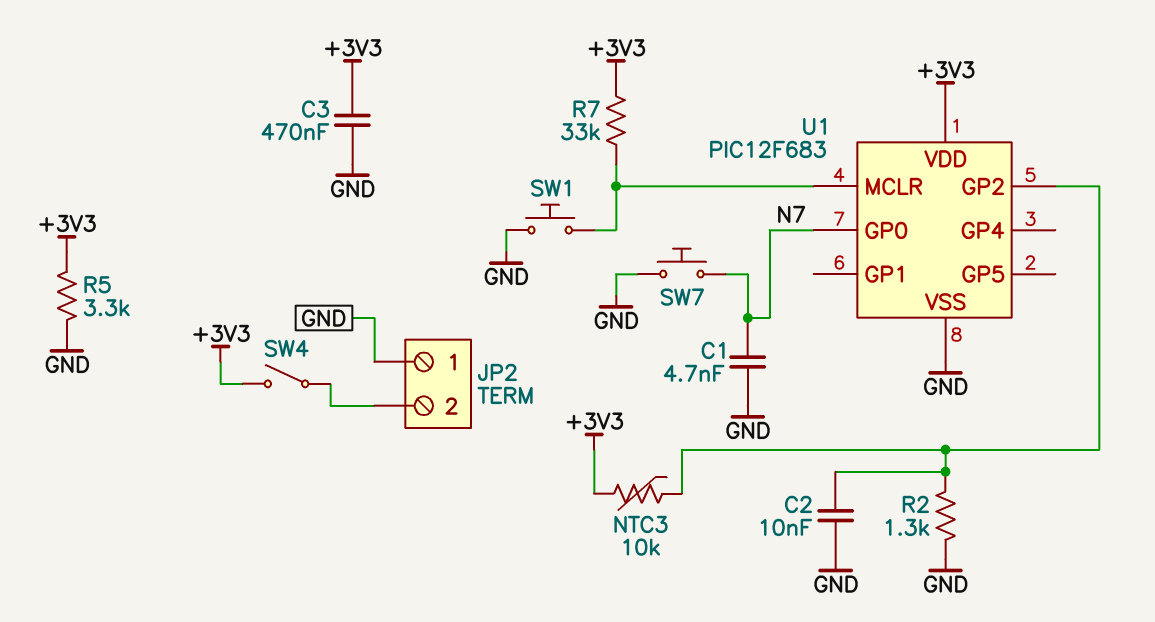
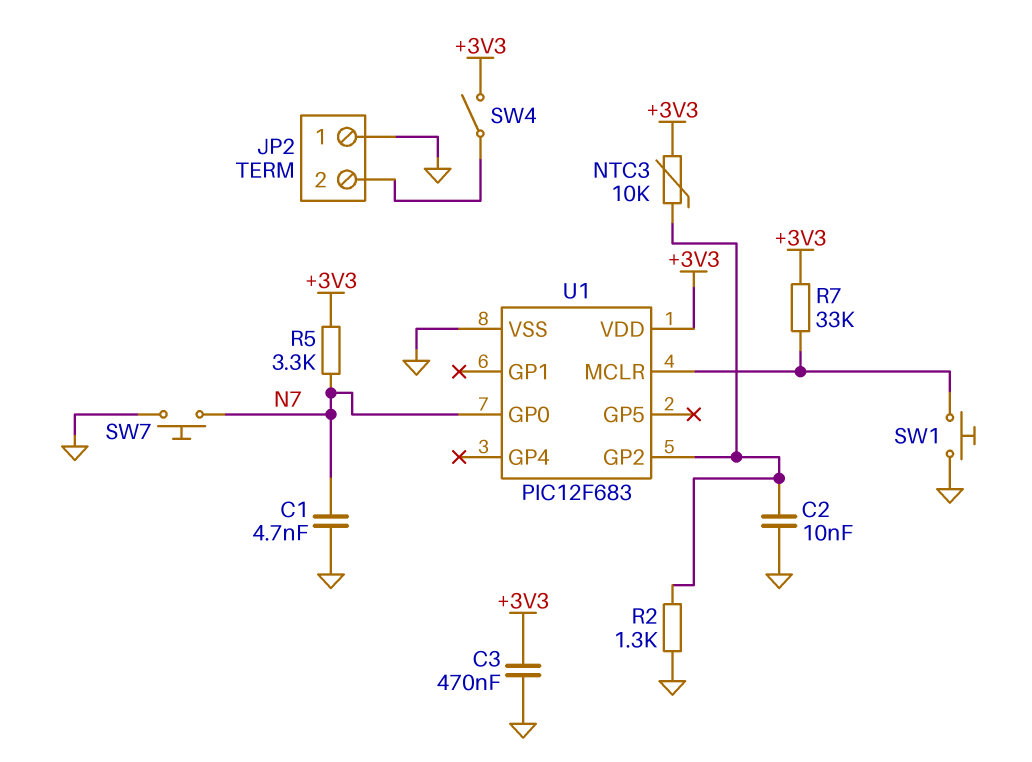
R5: 3.3k (+3V3, GND) -> 3.3k (+3V3, N7)

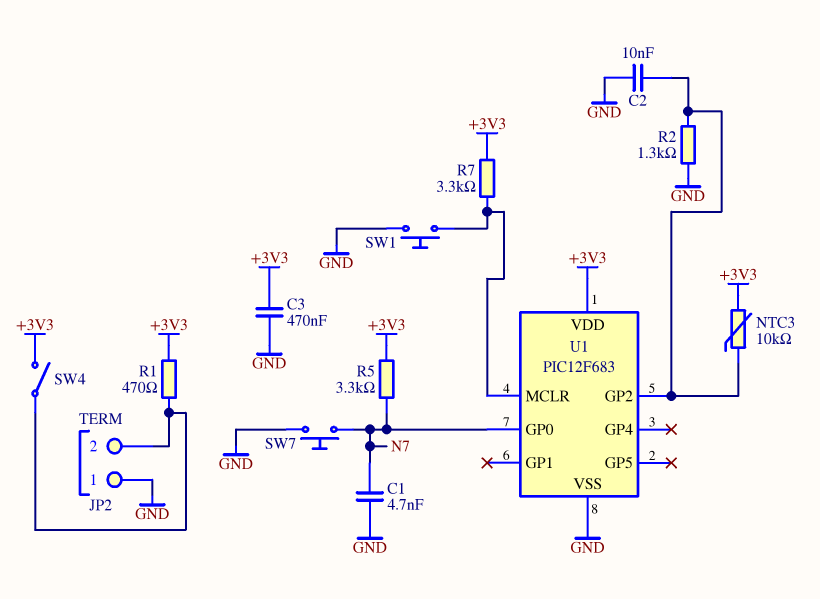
R1: none -> 470 (+3V3, JP2/2)
R7: 33k (+3V3, U1/MCLR) -> 3.3k (+3V3, U1/MCLR)

